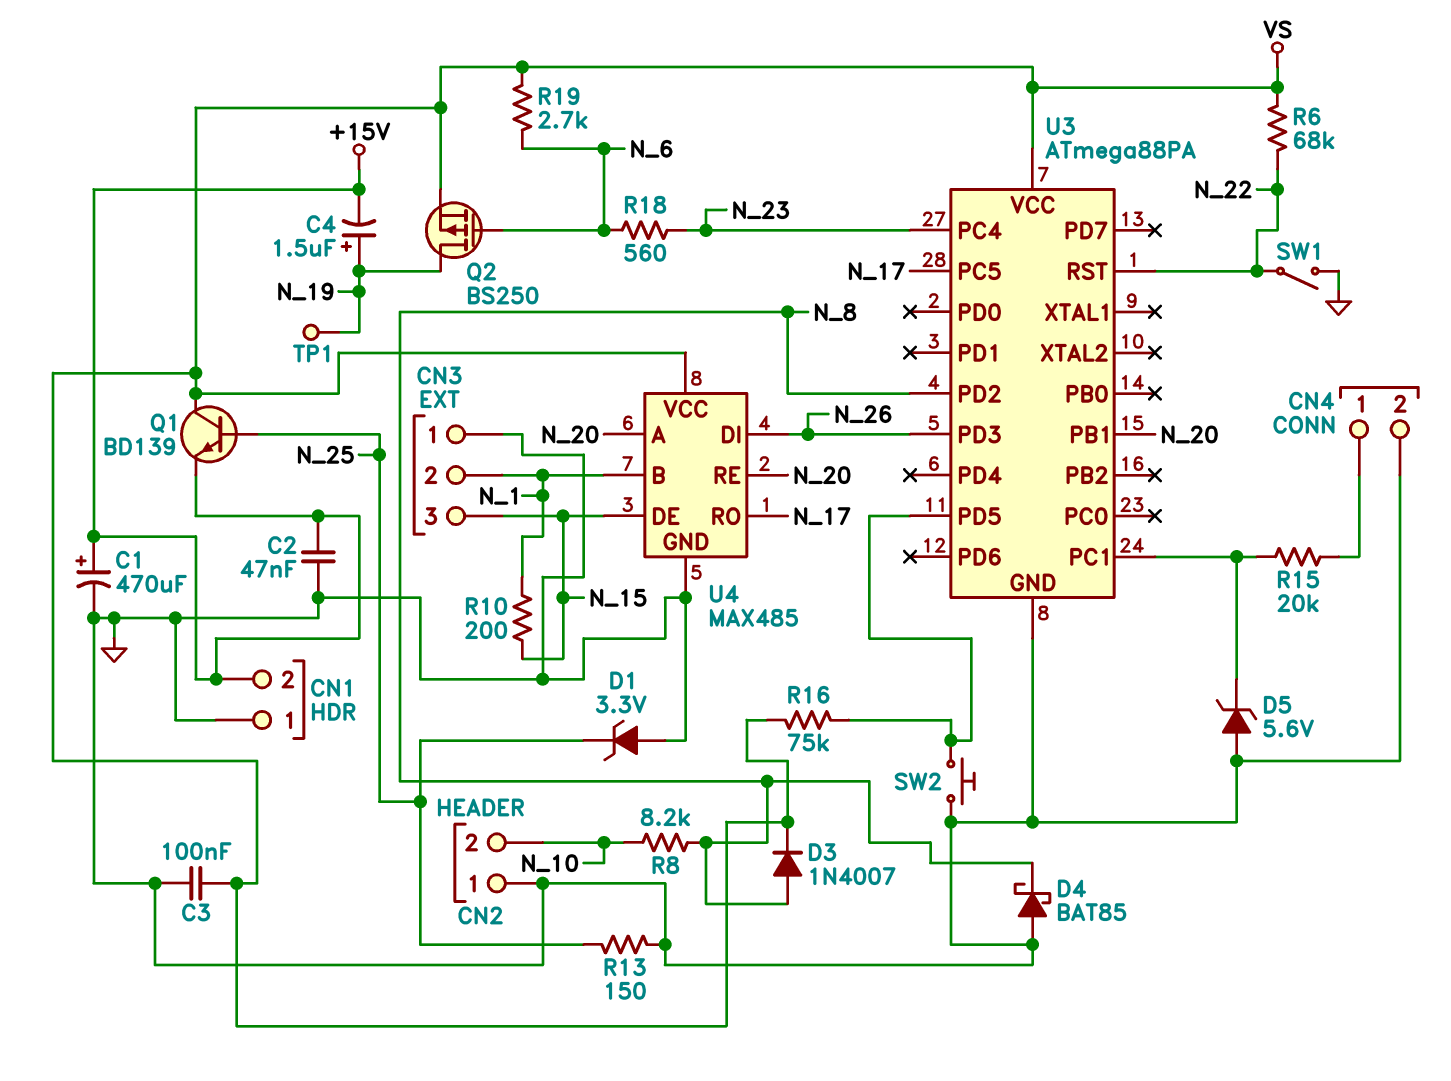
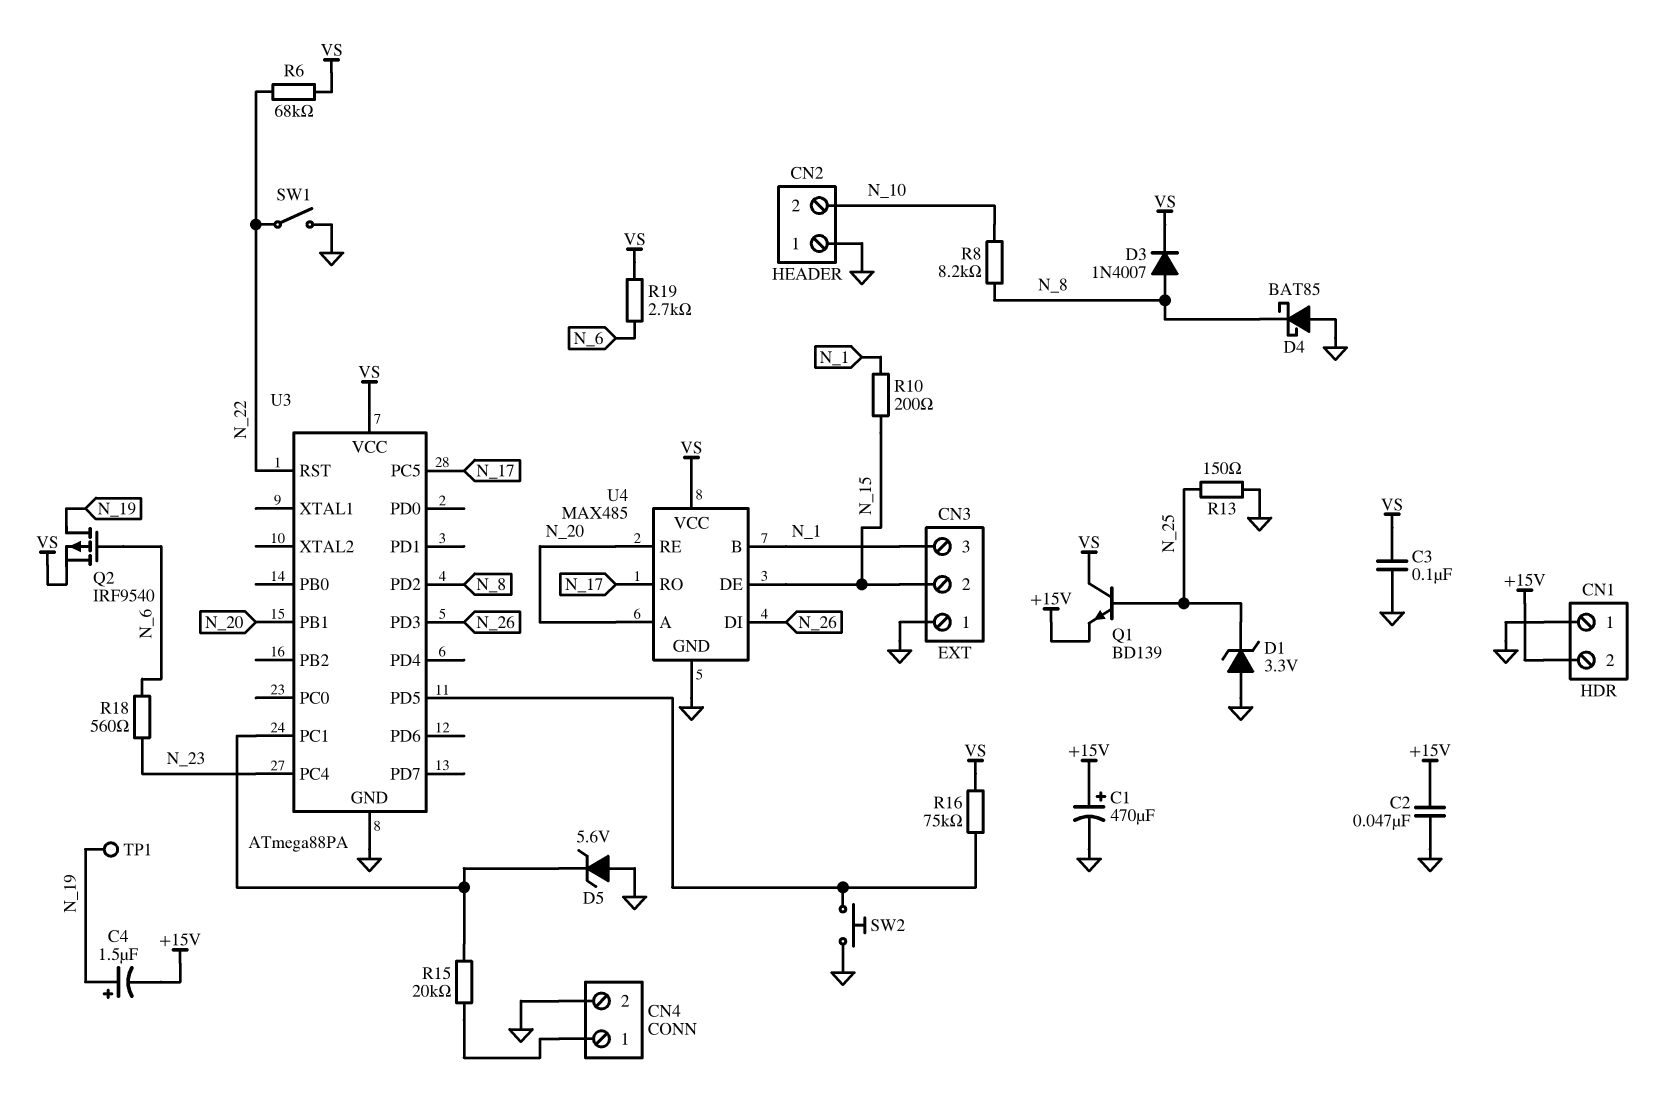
CN3 pin 2: N_1 -> N_15
CN3 pin 3: N_15 -> N_1
Q2: PMOS BS250 (G N_6, D N_19, S VS) -> PMOS IRF9540 (G N_6, D N_19, S VS)

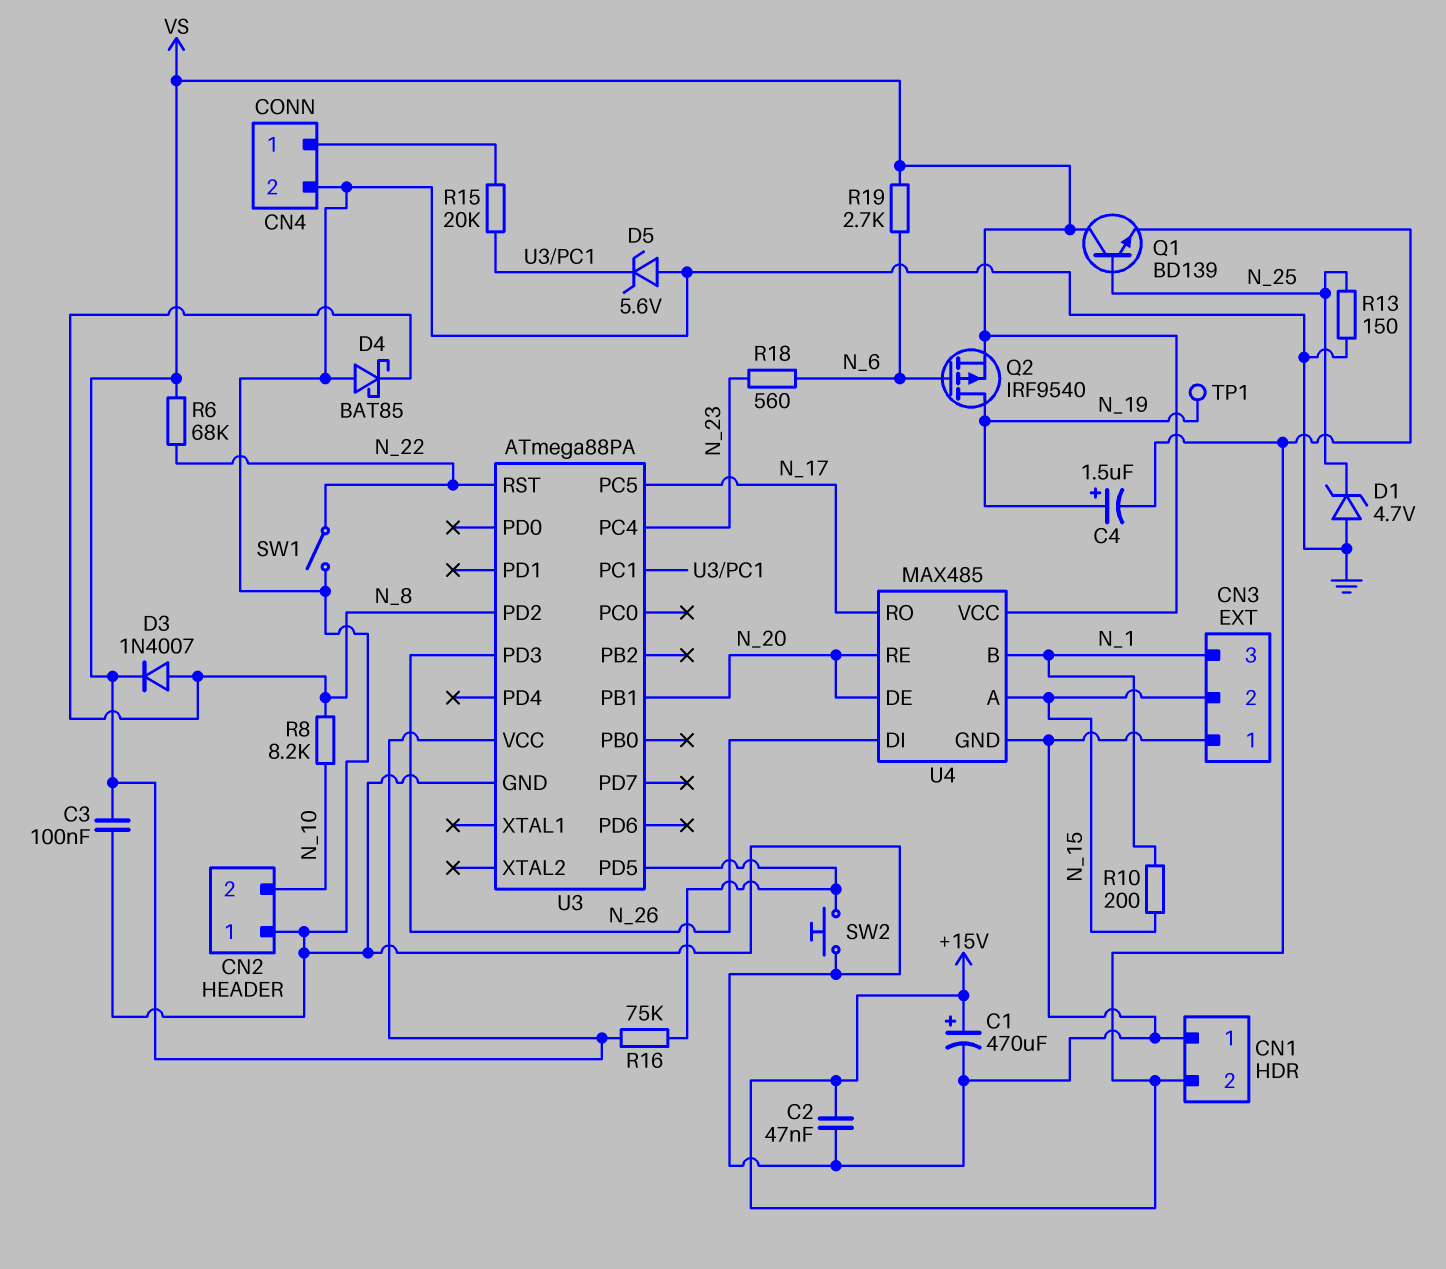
D1: zener 3.3V (A GND, K N_25) -> zener 4.7V (A GND, K N_25)
U4 pin A: N_20 -> N_15
U4 pin DE: N_15 -> N_20

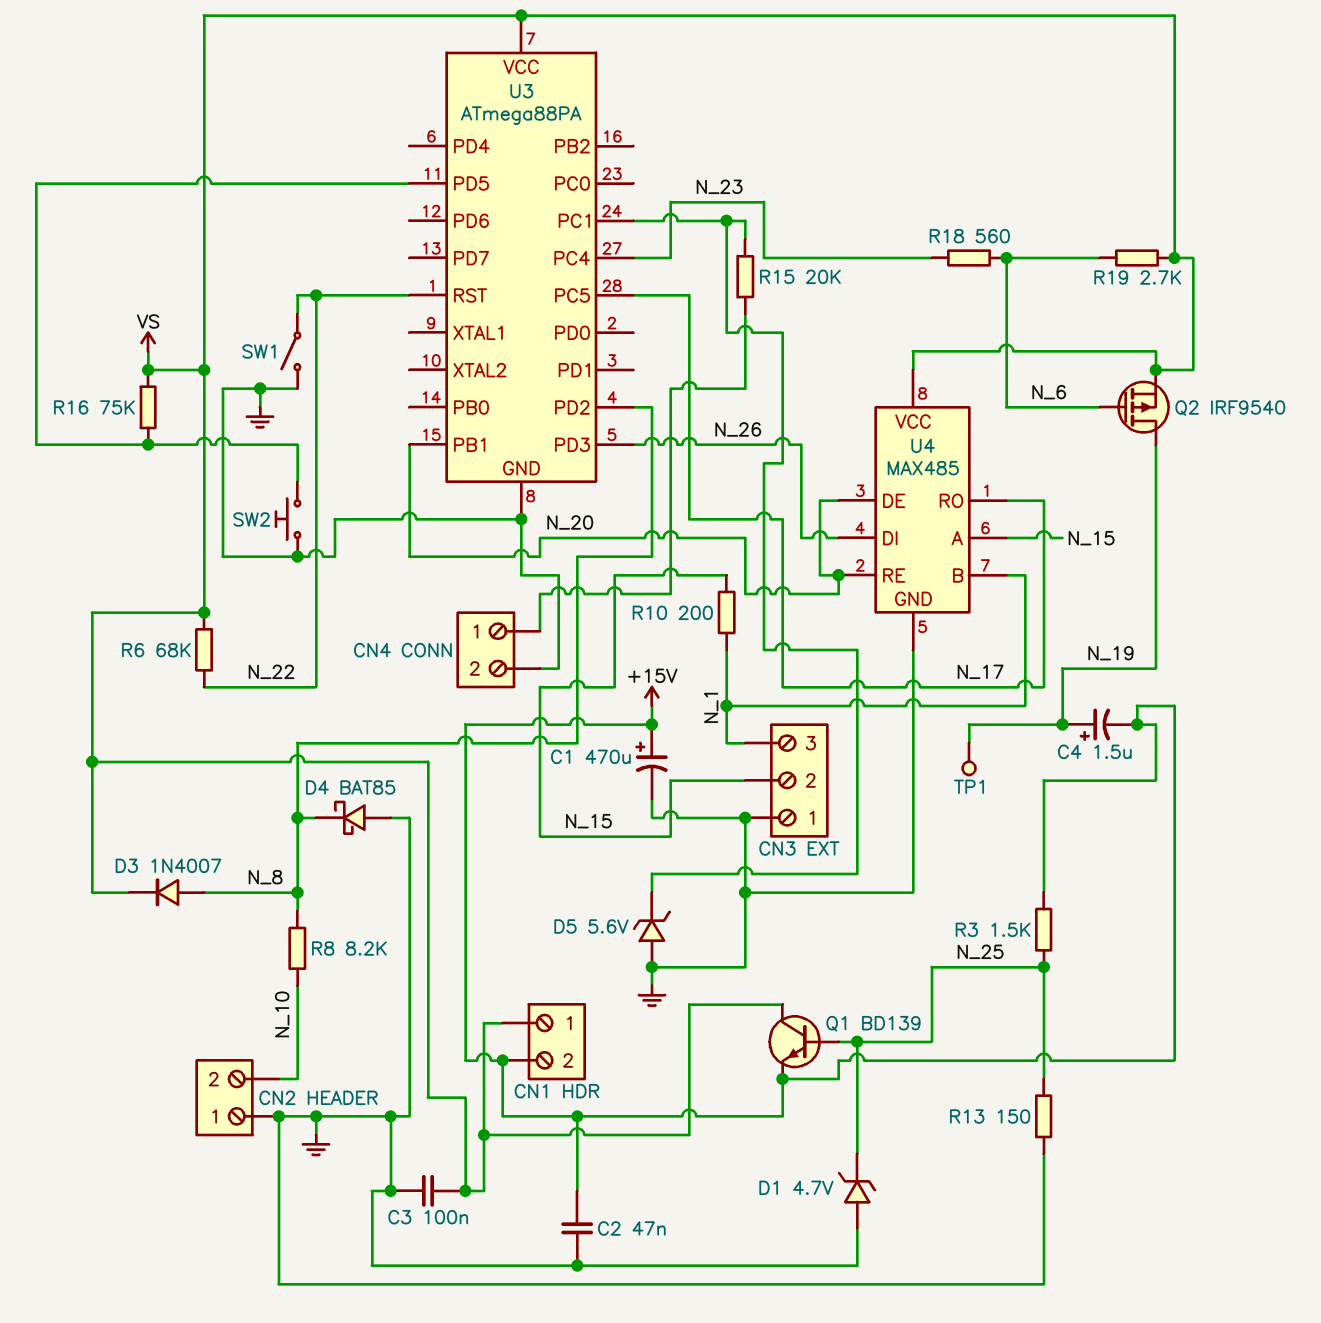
CN1 pin 1: GND -> VS
R3: none -> 1.5k (+15V, N_25)

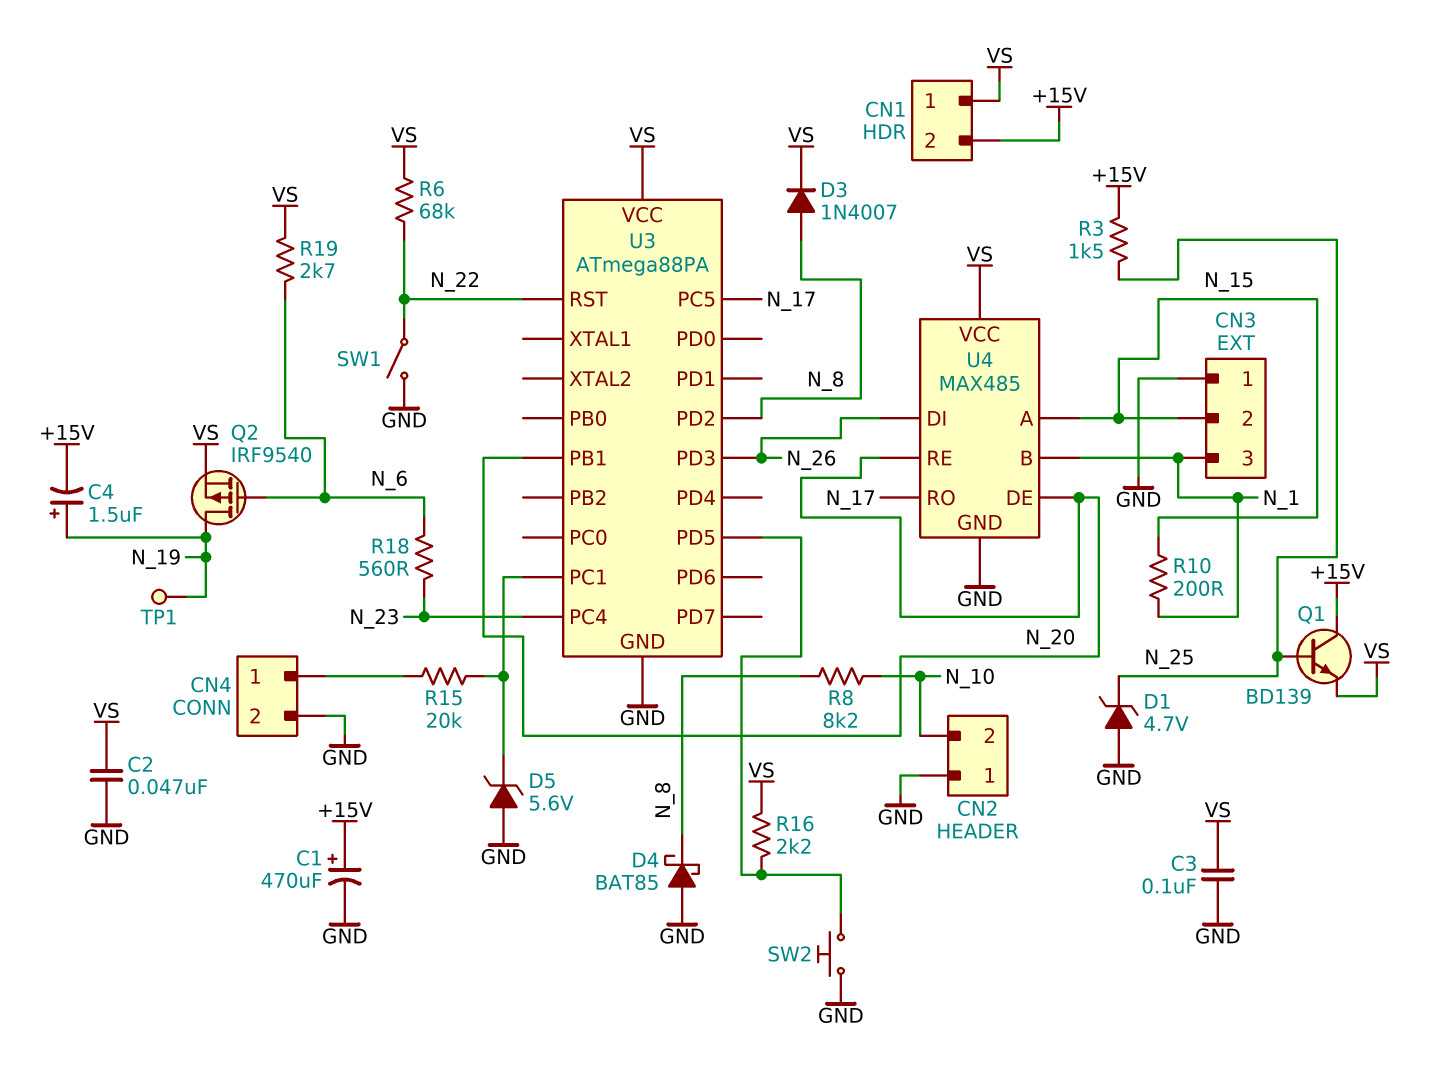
C2: 47nF (+15V, GND) -> 47nF (GND, VS)
Q1: NPN BD139 (B N_25, C VS, E +15V) -> NPN BD139 (B N_25, C +15V, E VS)
R13: 150 (GND, N_25) -> none
R16: 75k (U3/PD5, VS) -> 2.2k (U3/PD5, VS)

